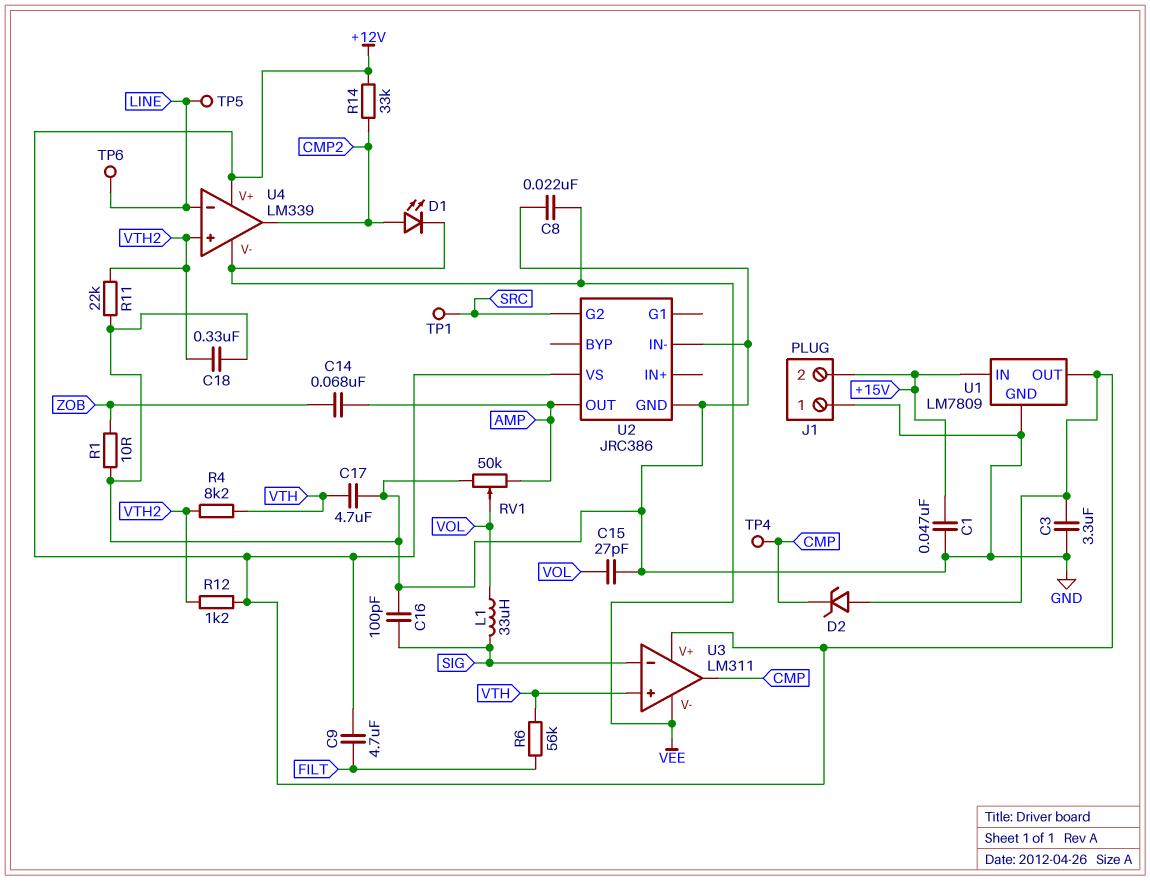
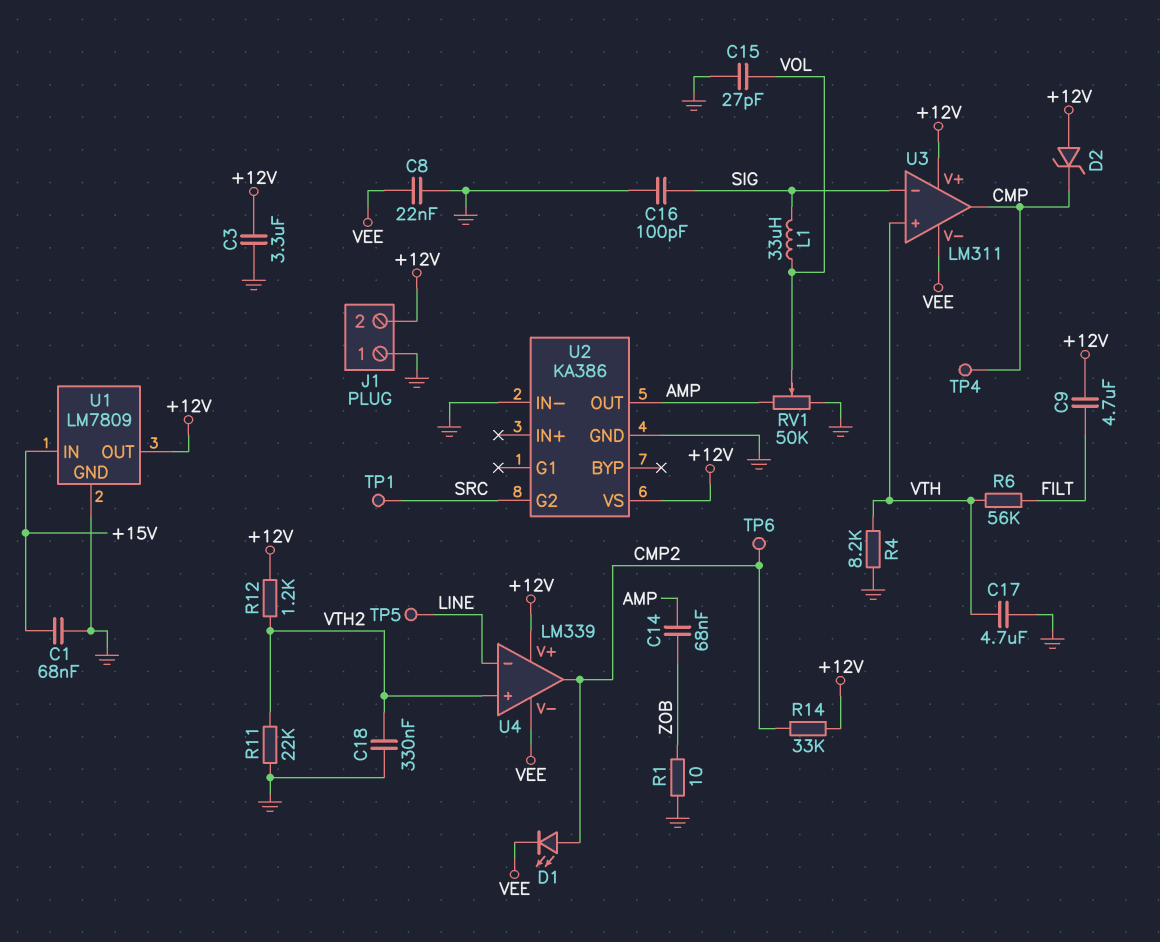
C1: 47nF (+15V, GND) -> 68nF (+15V, GND)
J1 pin 2: +15V -> +12V
R4: 8.2k (VTH, VTH2) -> 8.2k (GND, VTH)
TP6: test point (LINE) -> test point (CMP2)
U2: JRC386 -> KA386

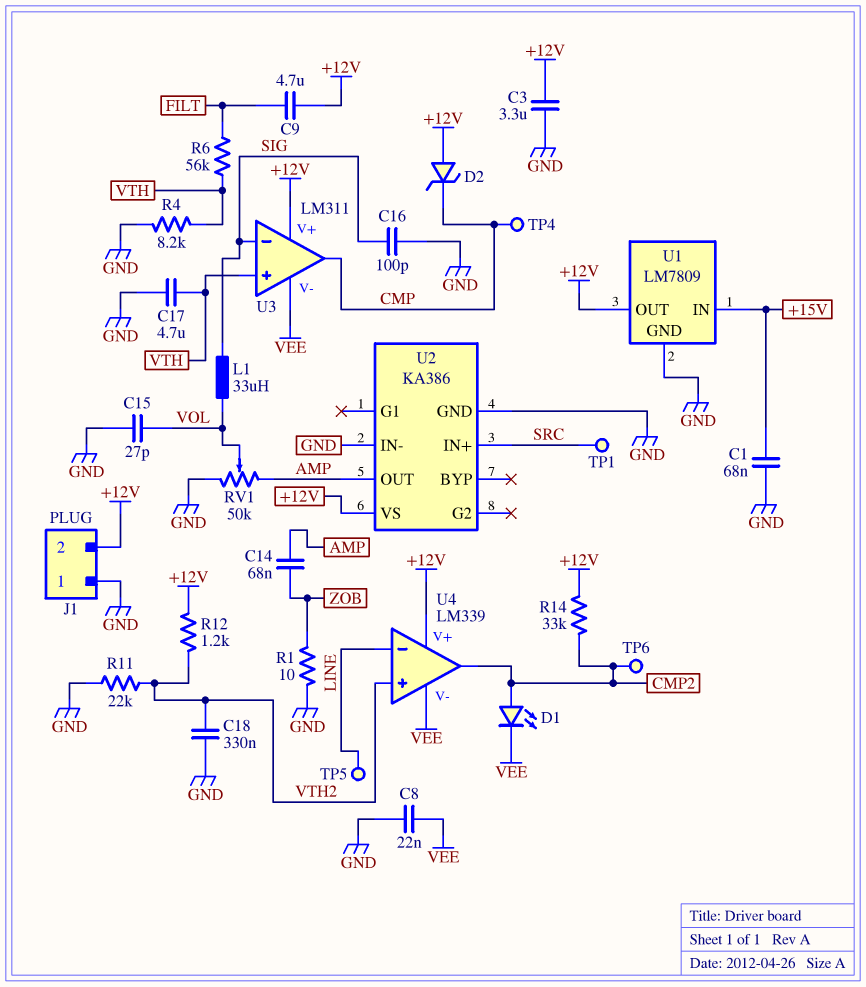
U2 pin G2: SRC -> none
U2 pin IN+: none -> SRC

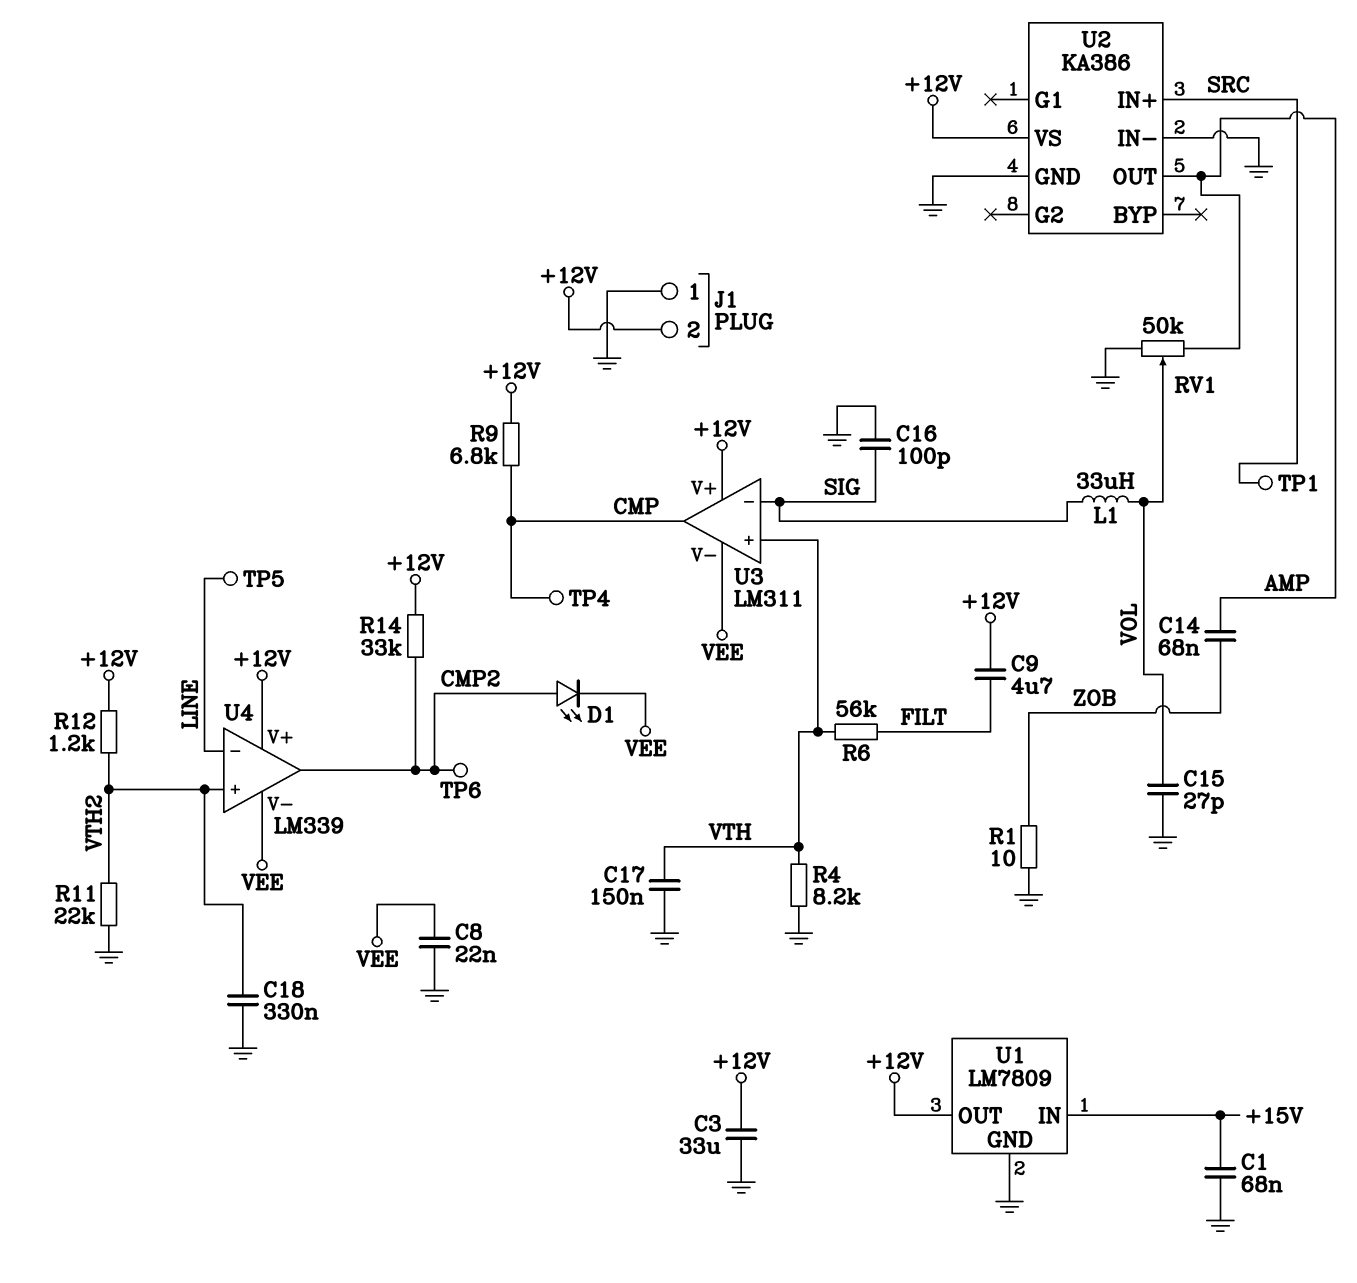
C3: 3.3uF (+12V, GND) -> 33uF (+12V, GND)
C17: 4.7uF (GND, VTH) -> 150nF (GND, VTH)
D2: zener (A +12V, K CMP) -> none
R9: none -> 6.8k (+12V, CMP)

